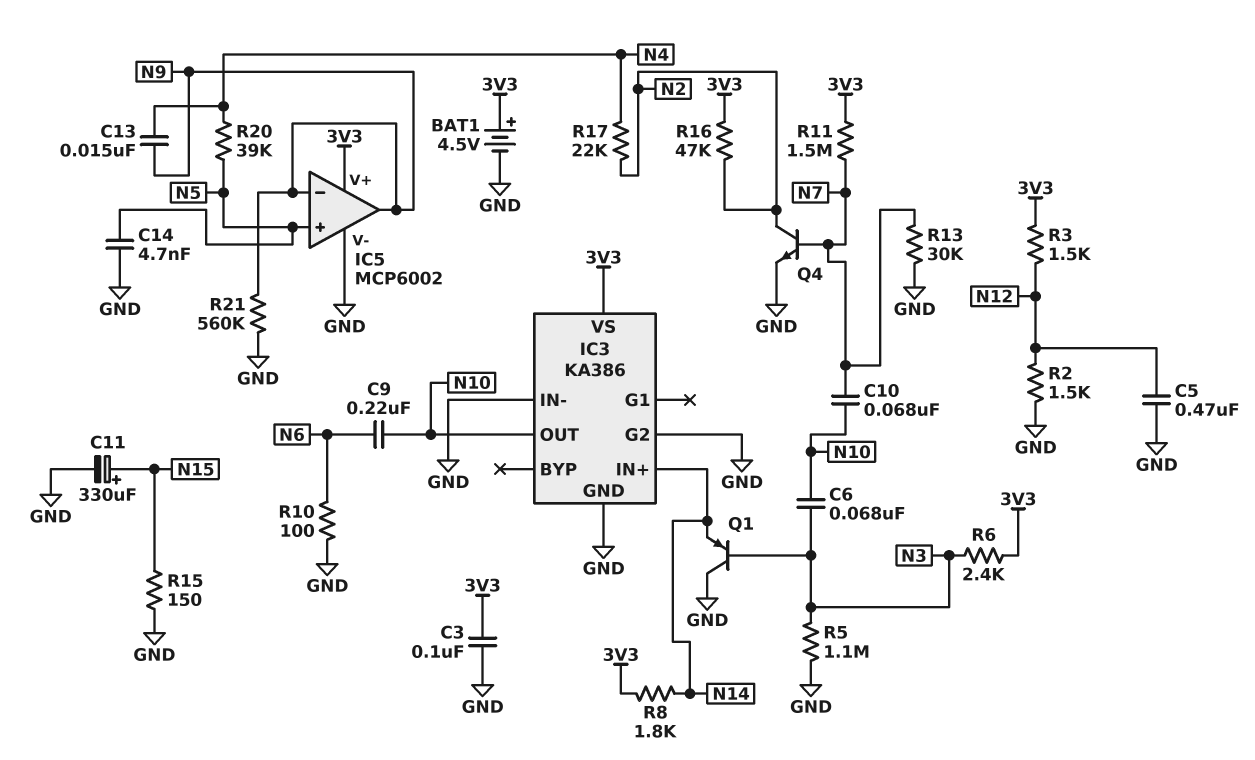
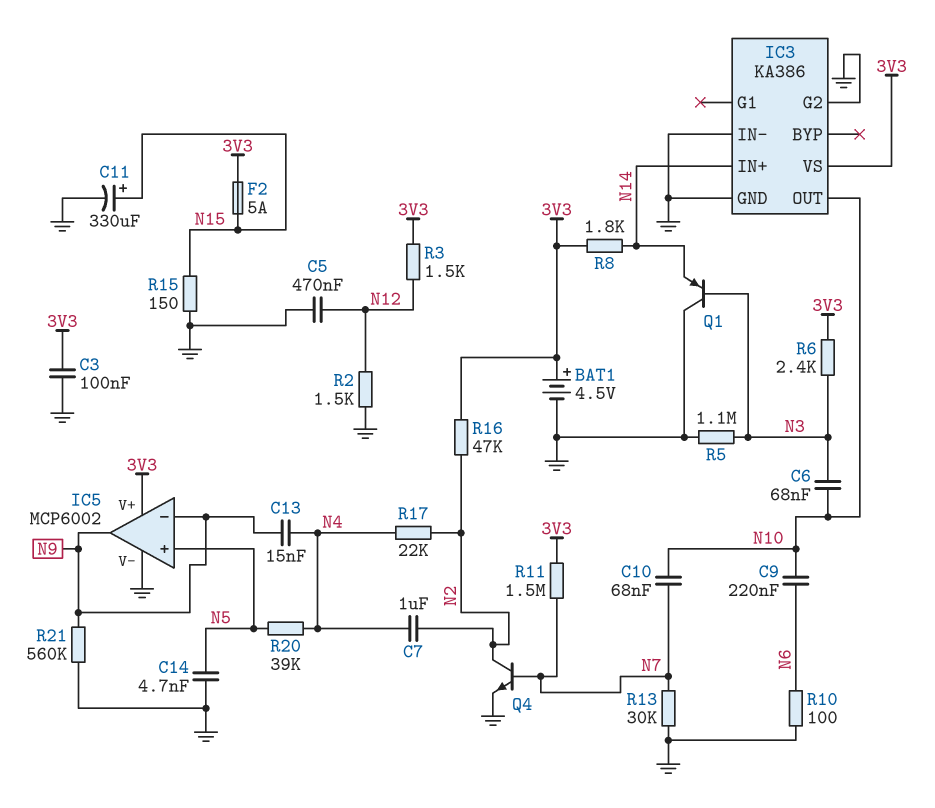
C7: none -> 1uF (N2, N4)
F2: none -> 5A (3V3, N15)

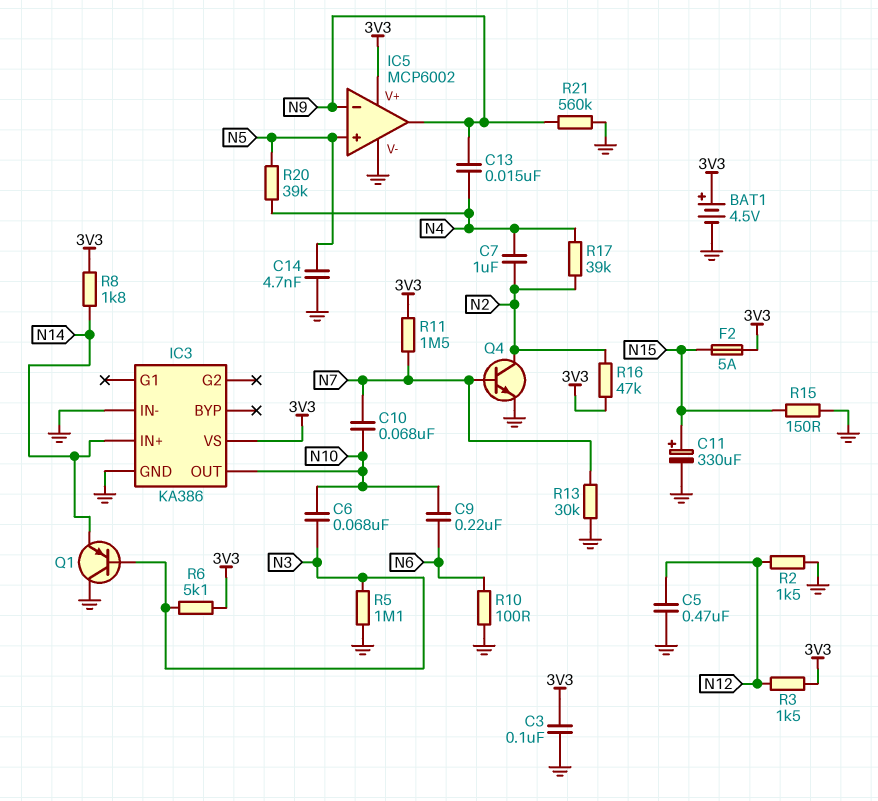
IC3 pin G2: GND -> none
R6: 2.4k (3V3, N3) -> 5.1k (3V3, N3)
R17: 22k (N2, N4) -> 39k (N2, N4)

